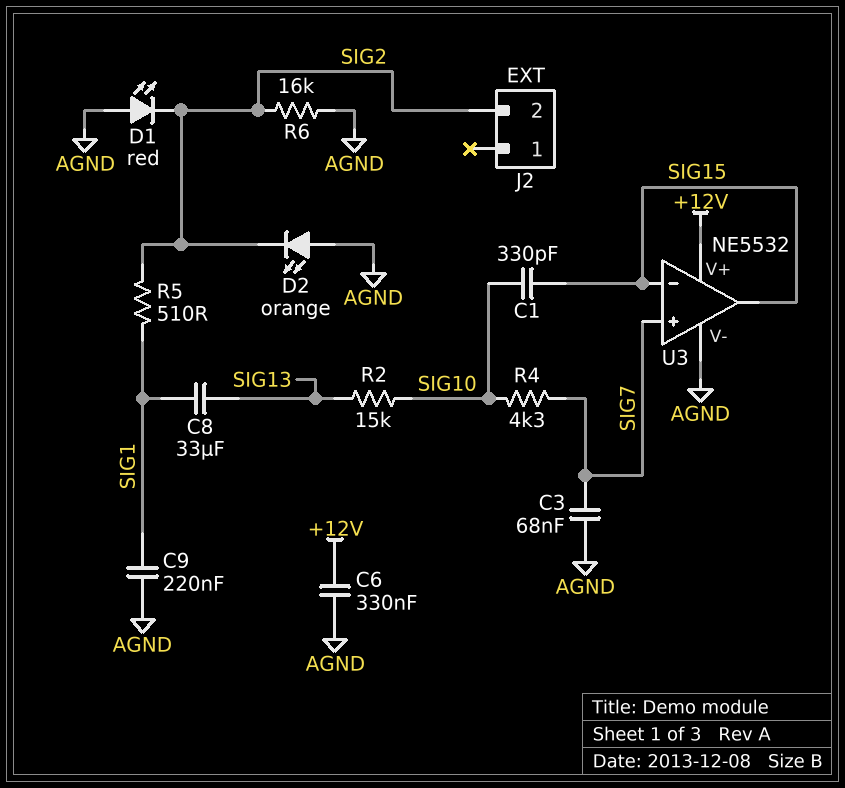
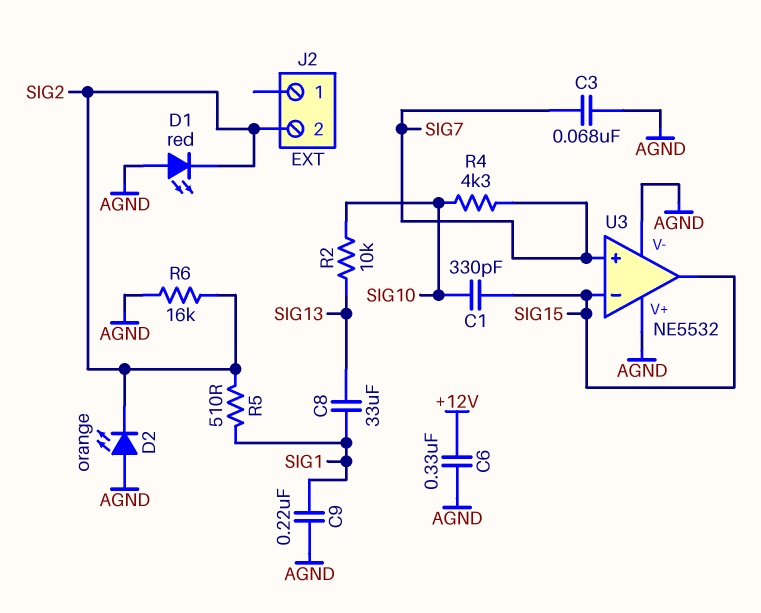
R2: 15k (SIG10, SIG13) -> 10k (SIG10, SIG13)
U3 pin V+: +12V -> AGND

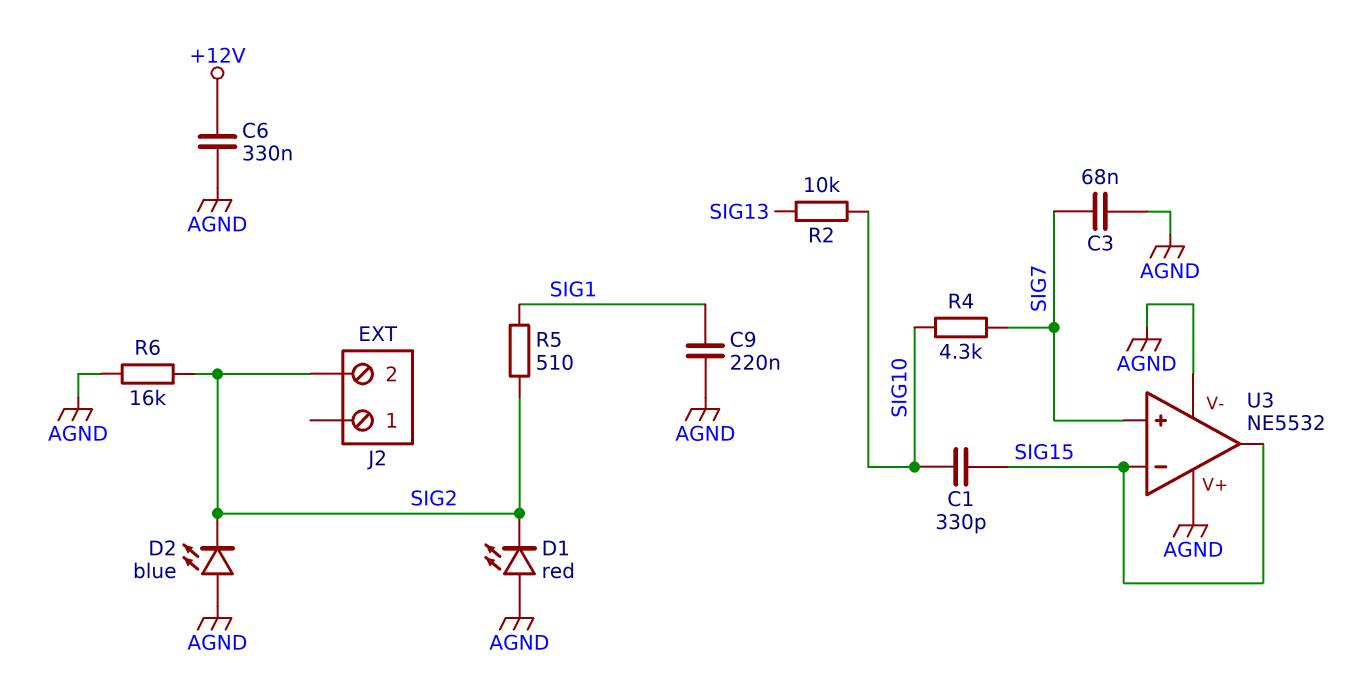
C8: 33uF (SIG1, SIG13) -> none
D2: LED orange (A AGND, K SIG2) -> LED blue (A AGND, K SIG2)

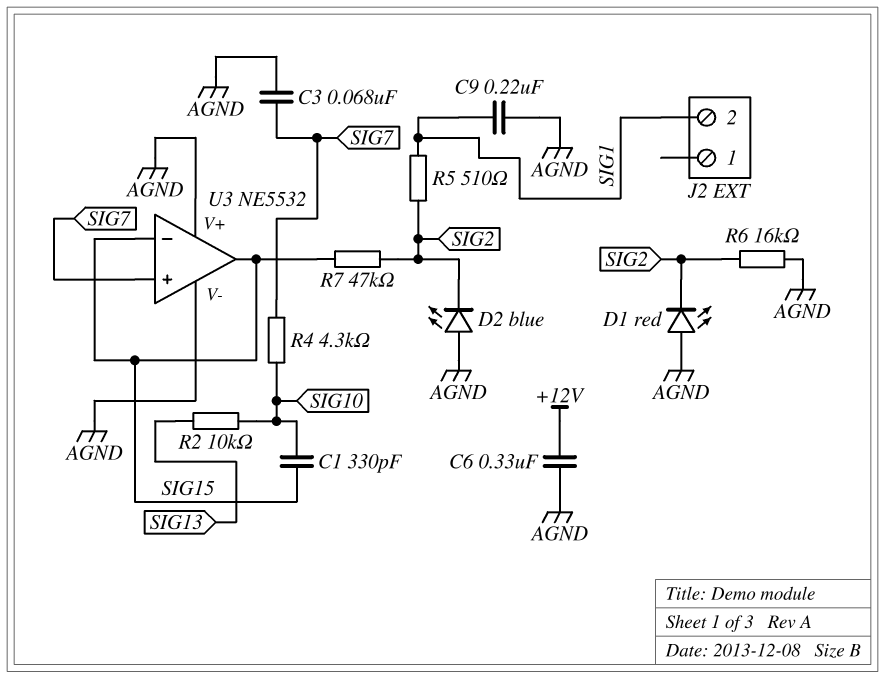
J2 pin 2: SIG2 -> SIG1
R7: none -> 47k (SIG2, SIG15)

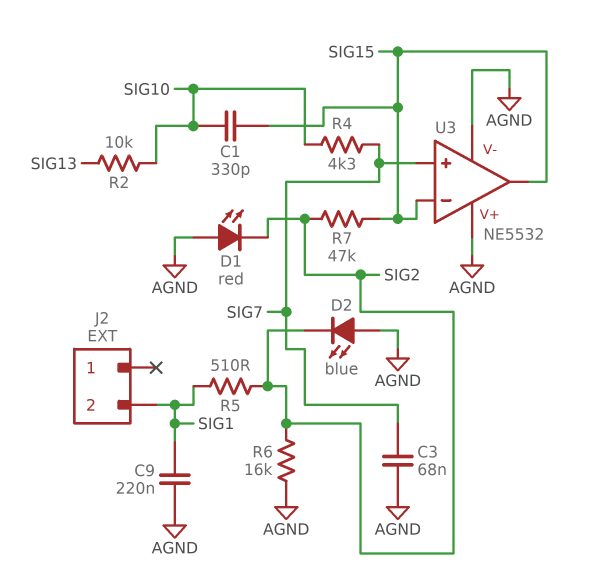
C6: 330nF (+12V, AGND) -> none

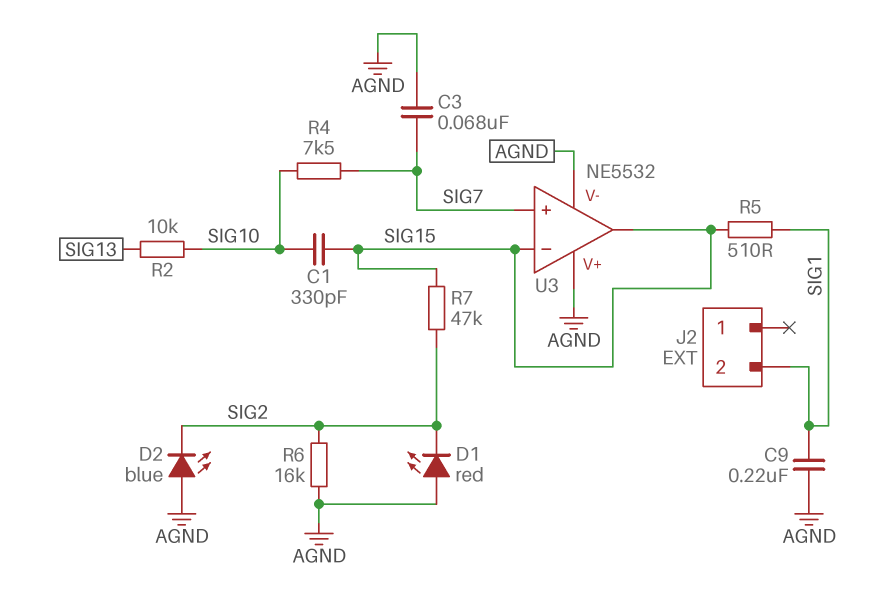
R4: 4.3k (SIG7, SIG10) -> 7.5k (SIG7, SIG10)
R5: 510 (SIG1, SIG2) -> 510 (SIG1, SIG15)

